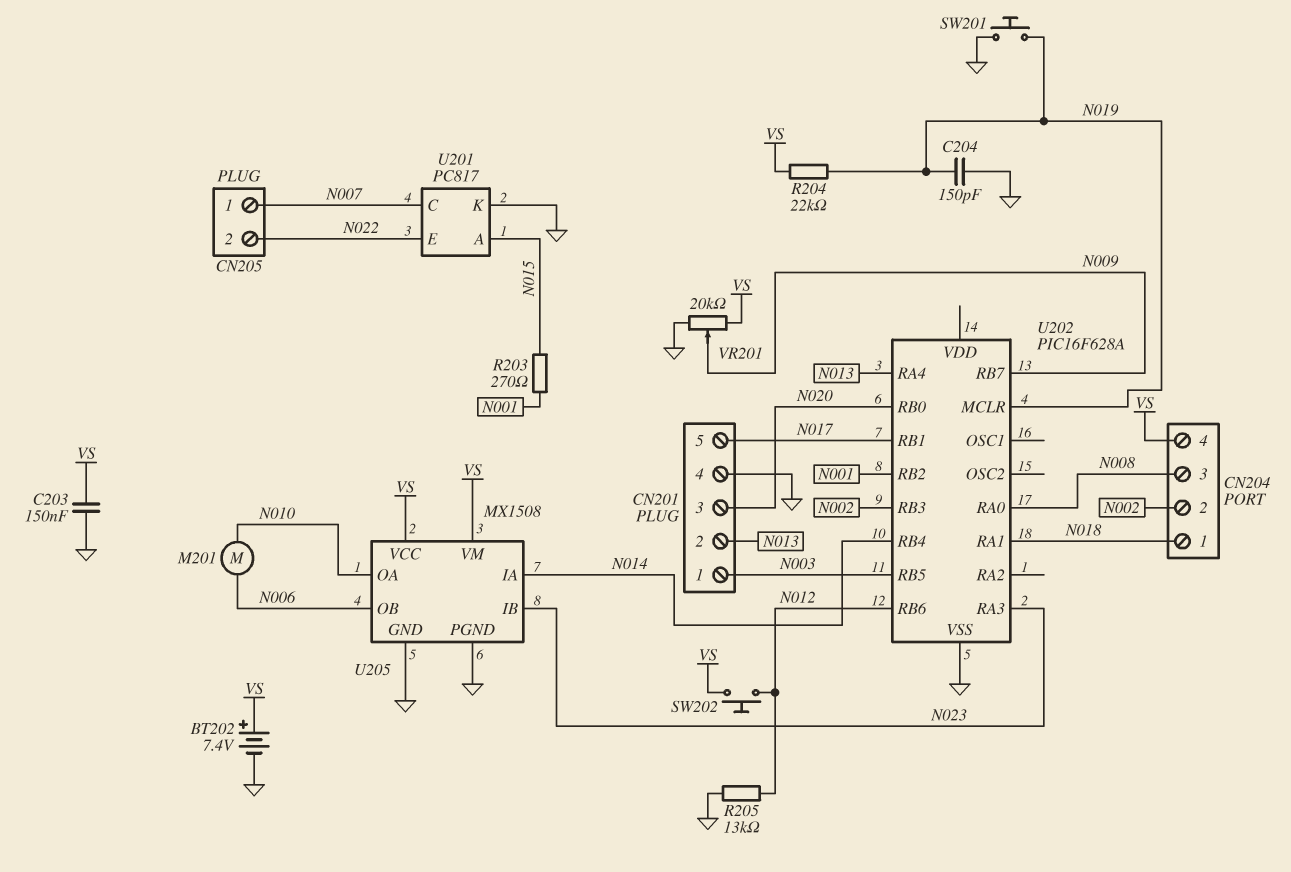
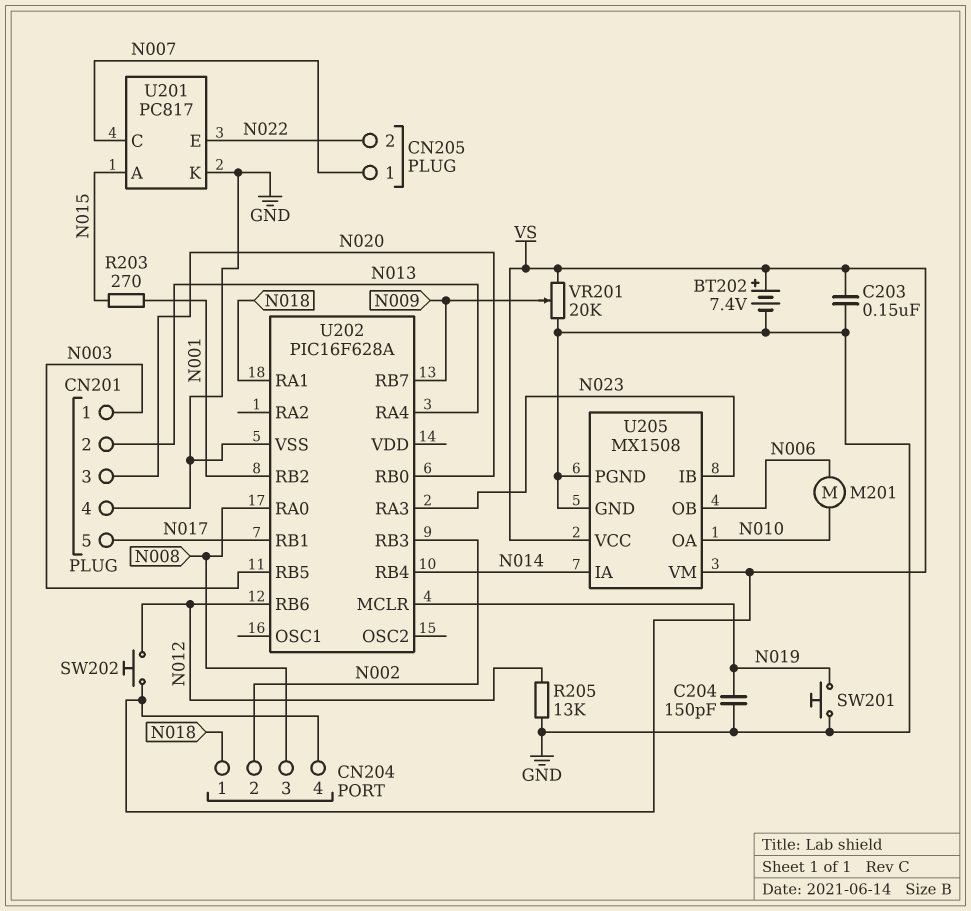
R204: 22k (N019, VS) -> none

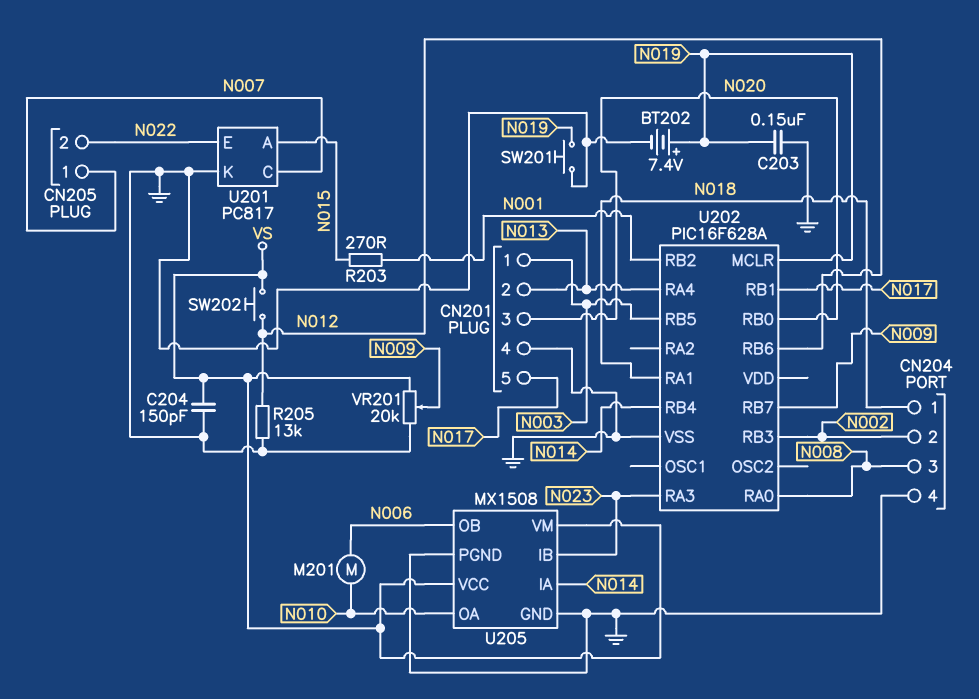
BT202: 7.4V (plus VS, minus GND) -> 7.4V (plus N019, minus GND)
C203: 150nF (GND, VS) -> 150nF (GND, N019)
C204: 150pF (GND, N019) -> 150pF (GND, VS)
CN204 pin 4: VS -> GND

